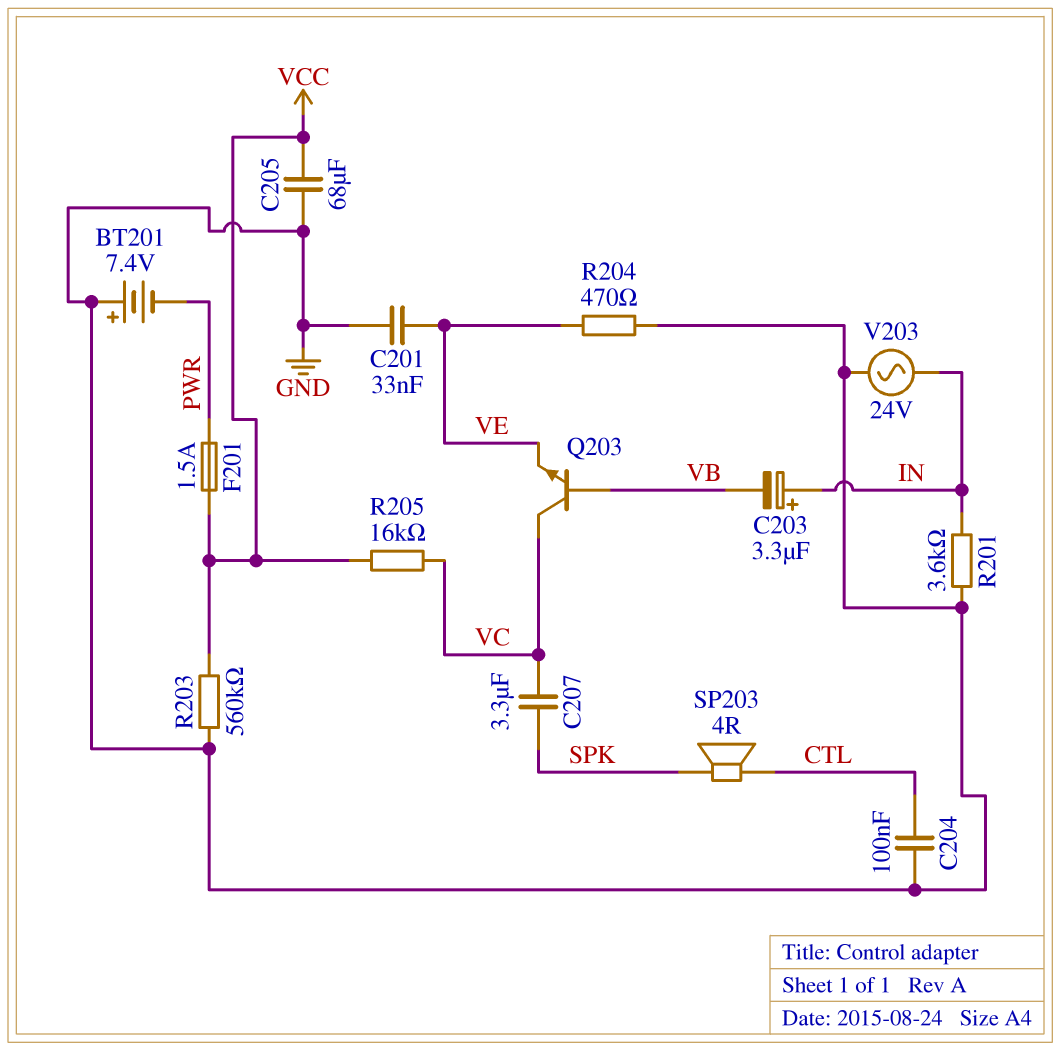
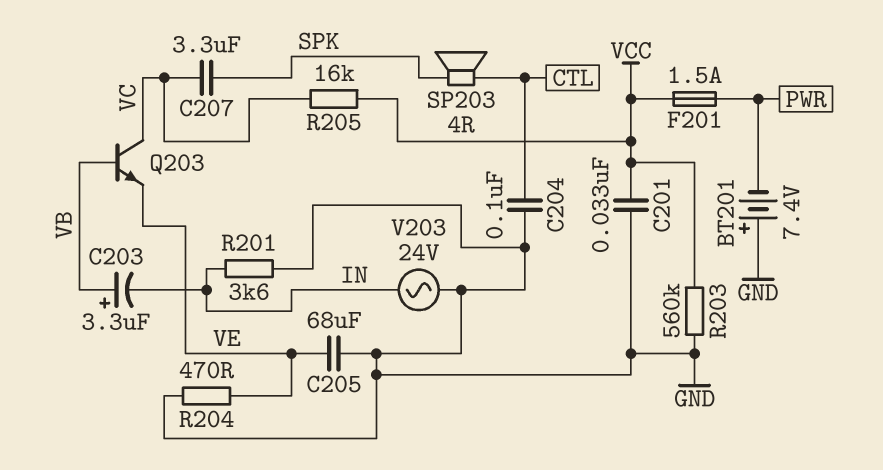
C201: 33nF (GND, VE) -> 33nF (GND, VCC)
C203: 3.3uF (plus IN, minus VB) -> 3.3uF (plus VB, minus IN)
C205: 68uF (GND, VCC) -> 68uF (GND, VE)

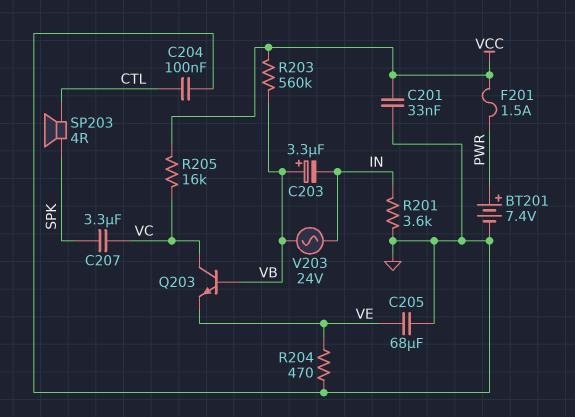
BT201: 7.4V (plus GND, minus PWR) -> 7.4V (plus PWR, minus GND)
R203: 560k (GND, VCC) -> 560k (VB, VCC)
V203: AC 24V (GND, IN) -> AC 24V (IN, VB)

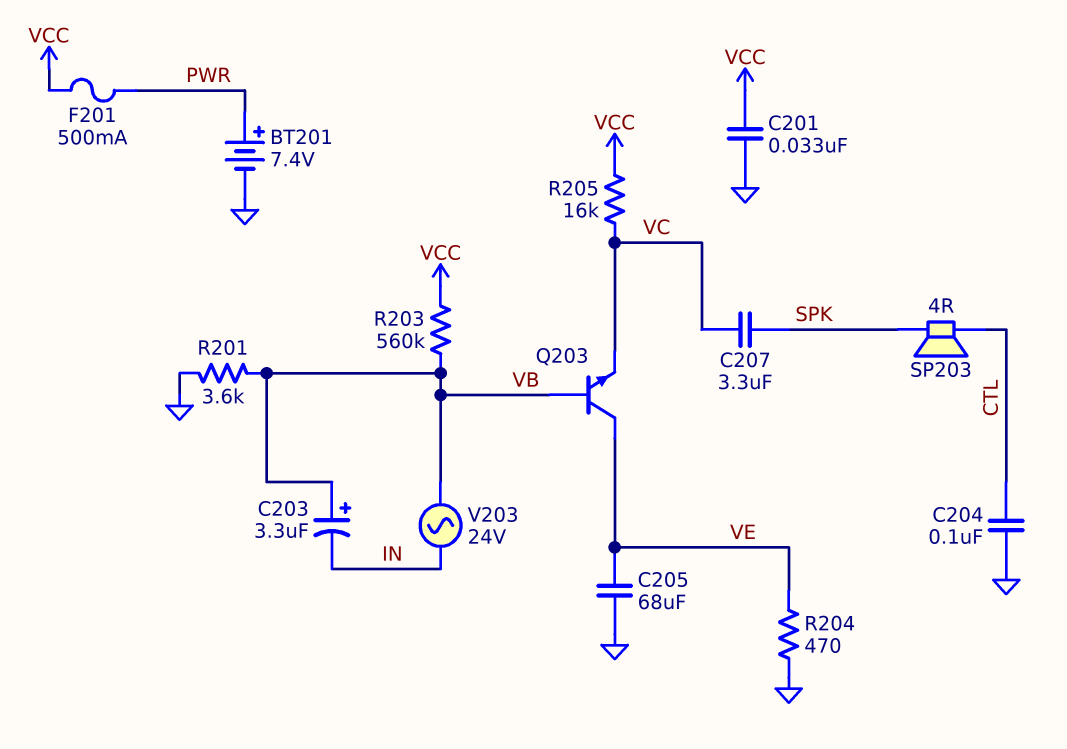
F201: 1.5A (PWR, VCC) -> 500mA (PWR, VCC)
Q203: NPN (B VB, C VC, E VE) -> NPN (B VB, C VE, E VC)
R201: 3.6k (GND, IN) -> 3.6k (GND, VB)

